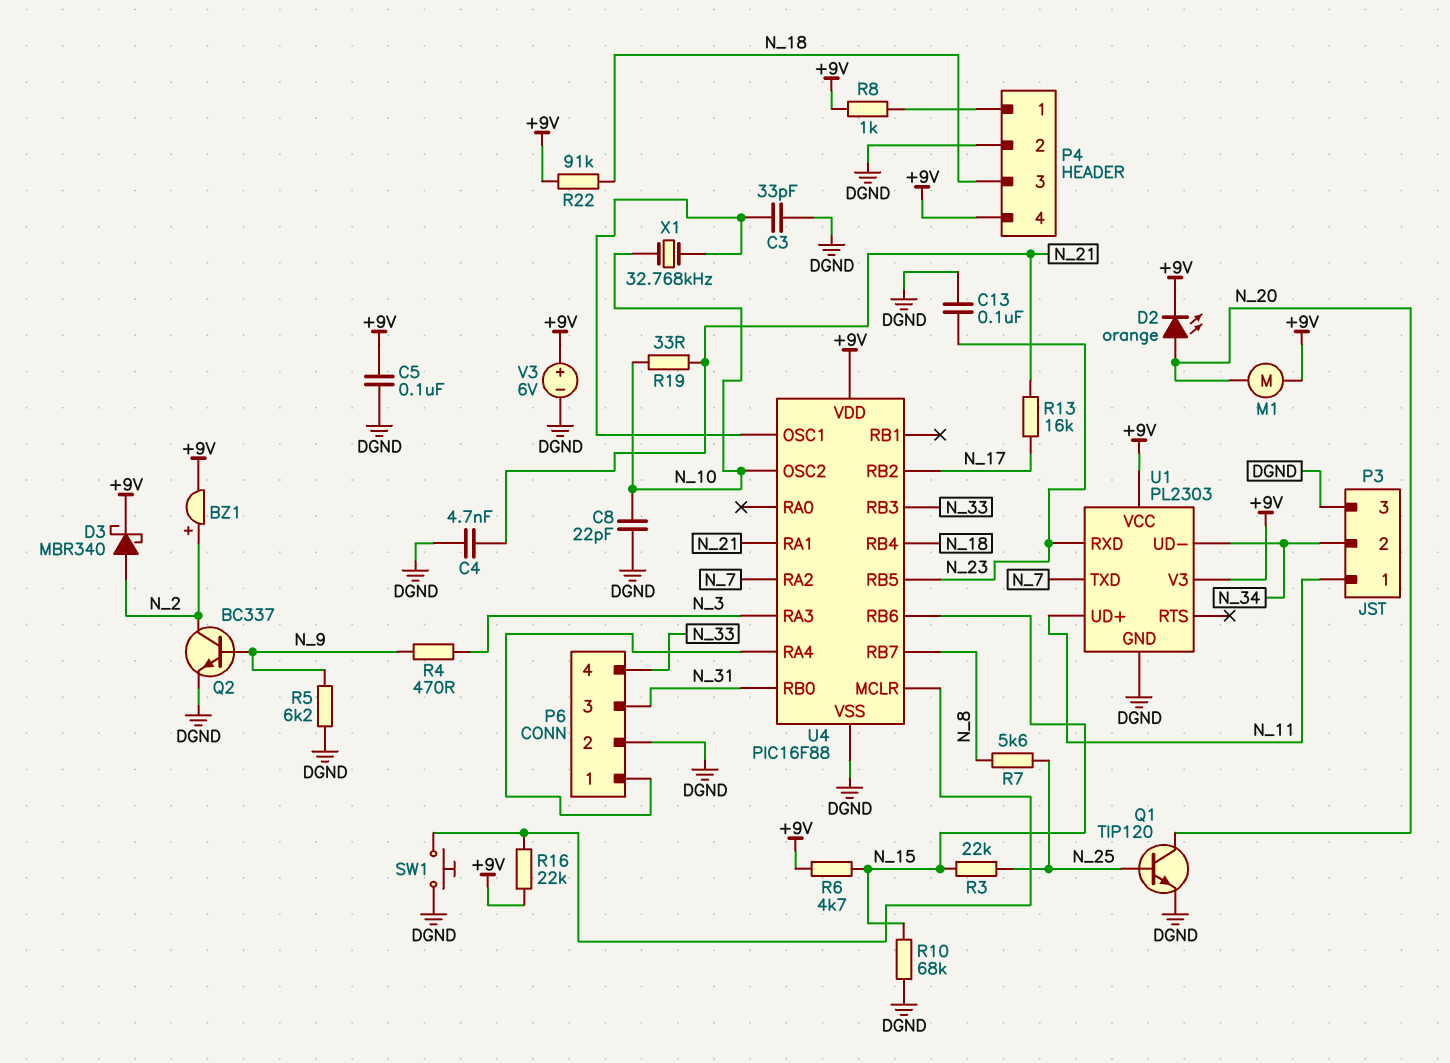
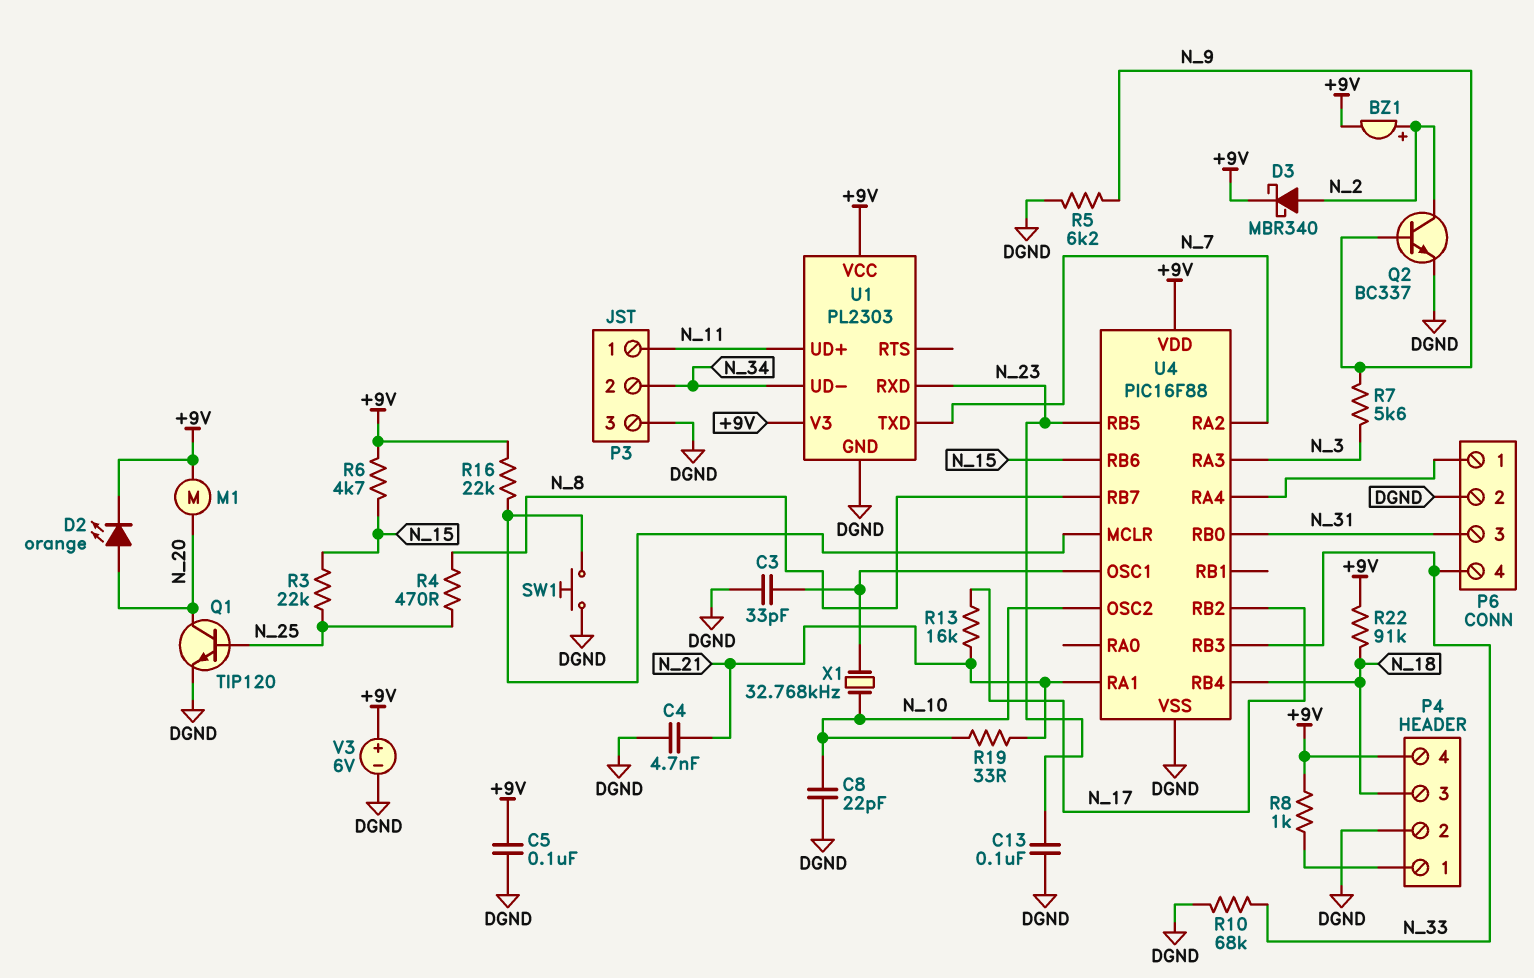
R4: 470 (N_3, N_9) -> 470 (N_8, N_25)
R7: 5.6k (N_8, N_25) -> 5.6k (N_3, N_9)
R10: 68k (DGND, N_15) -> 68k (DGND, N_33)

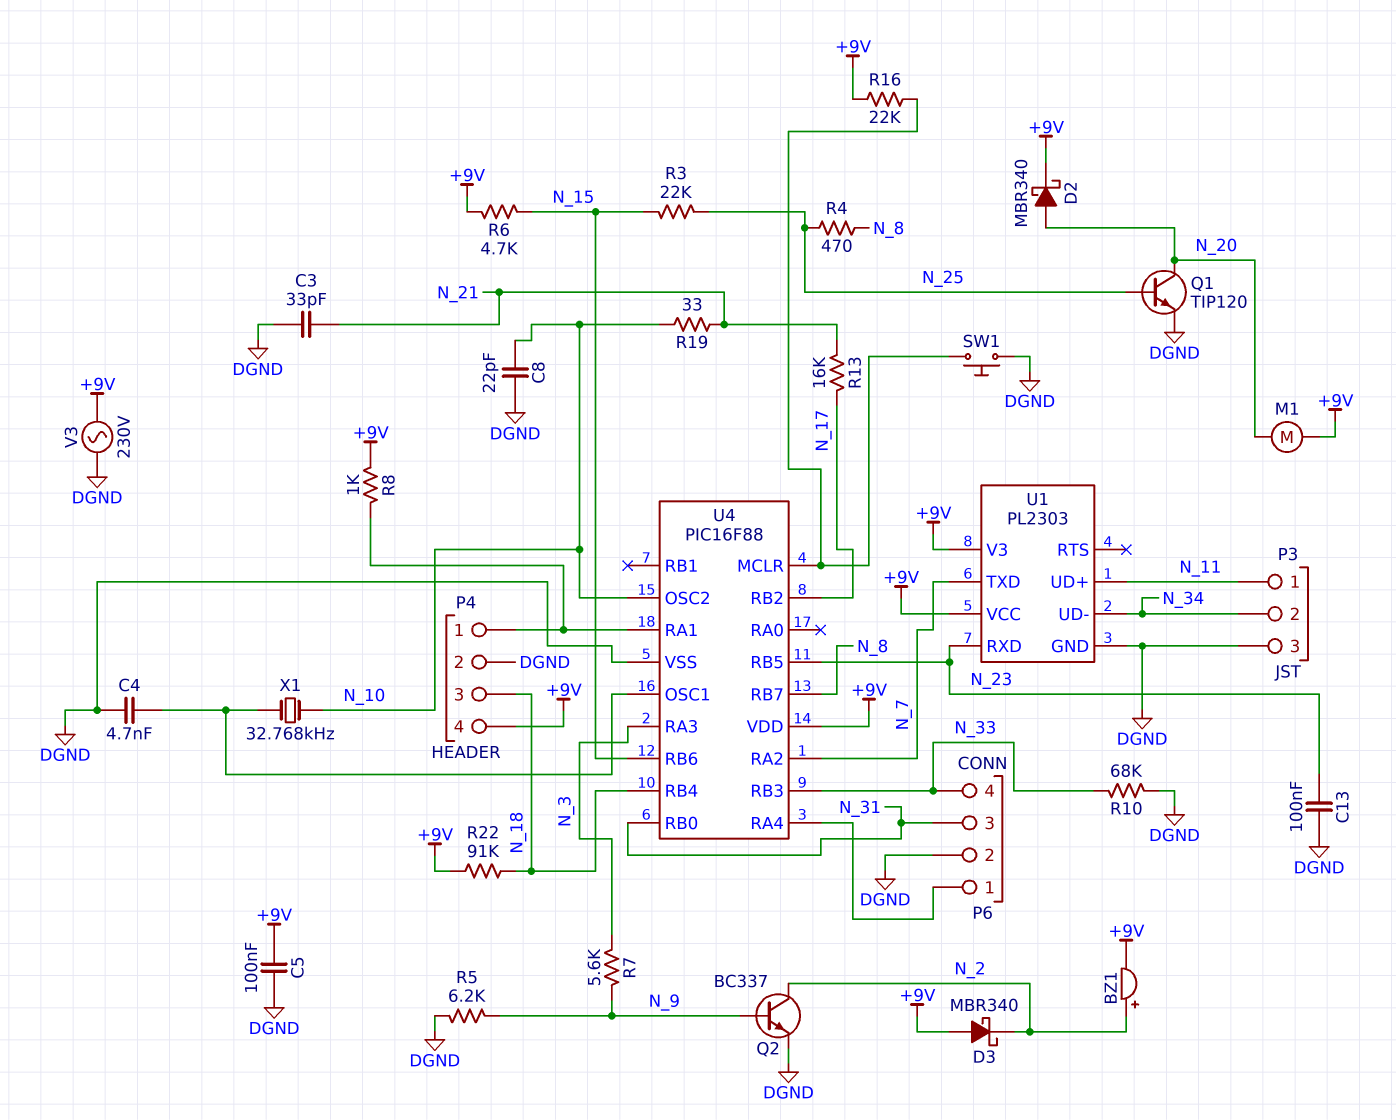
C3: 33pF (DGND, U4/OSC1) -> 33pF (DGND, N_21)
C4: 4.7nF (DGND, N_21) -> 4.7nF (DGND, U4/OSC1)
D2: LED orange (A N_20, K +9V) -> schottky MBR340 (A N_20, K +9V)
D3: schottky MBR340 (A N_2, K +9V) -> schottky MBR340 (A +9V, K N_2)
U4 pin RA1: N_21 -> P4/1
V3: 6V (plus +9V, minus DGND) -> AC 230V (+9V, DGND)

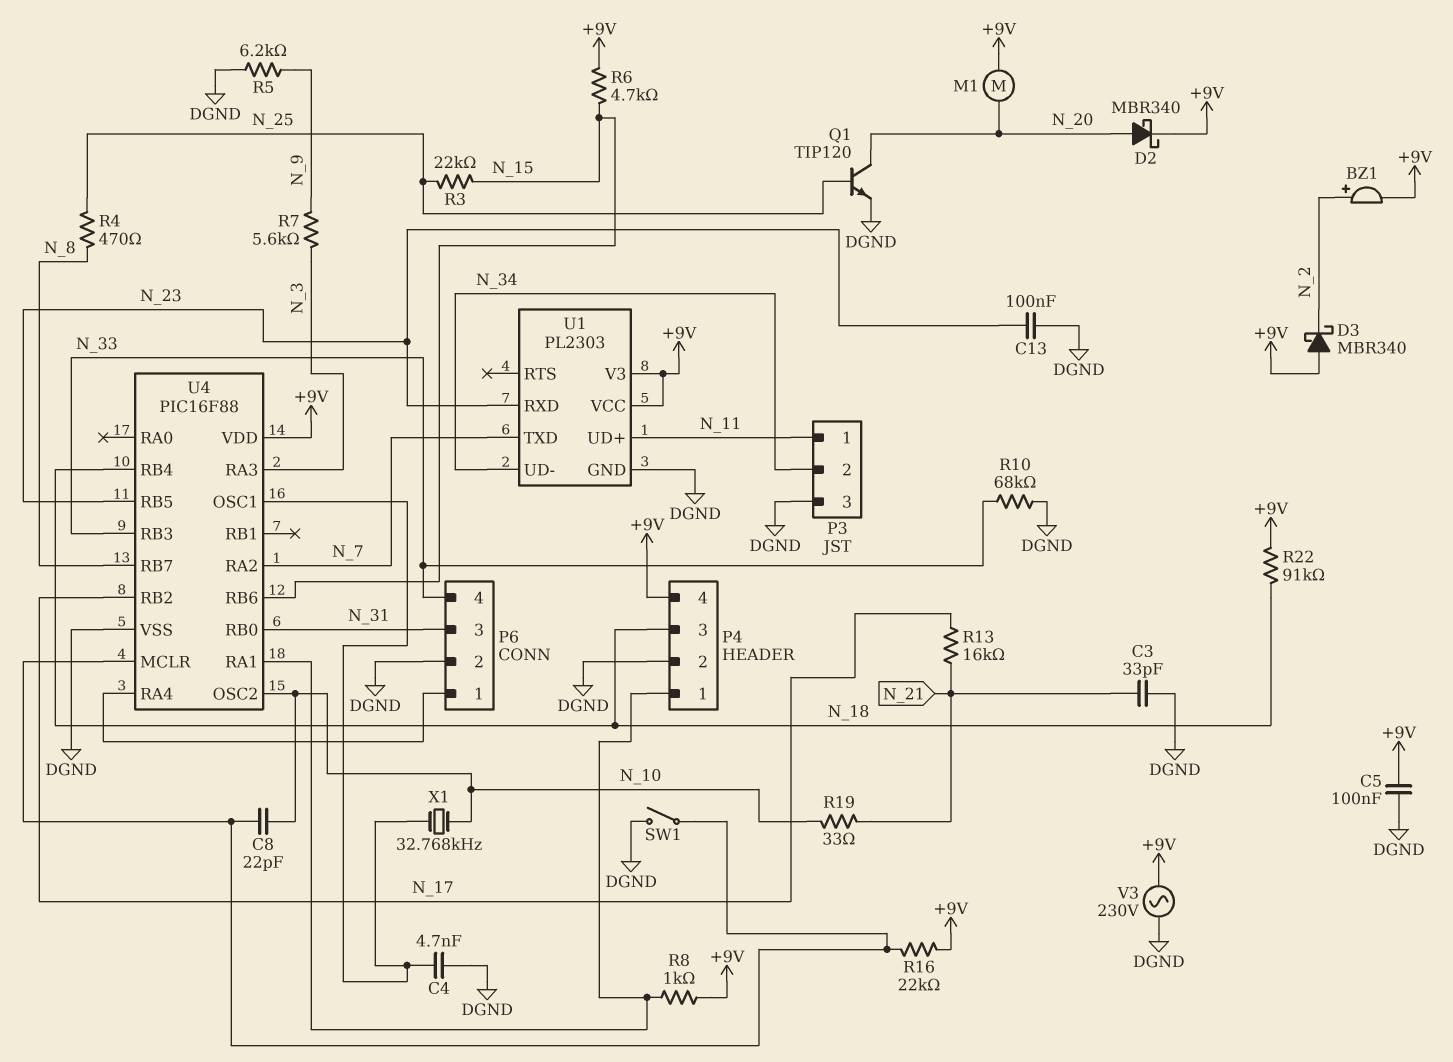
C8: 22pF (DGND, N_10) -> 22pF (N_10, U4/MCLR)
Q2: NPN BC337 (B N_9, C N_2, E DGND) -> none
SW1: button (DGND, U4/MCLR) -> switch (DGND, U4/MCLR)

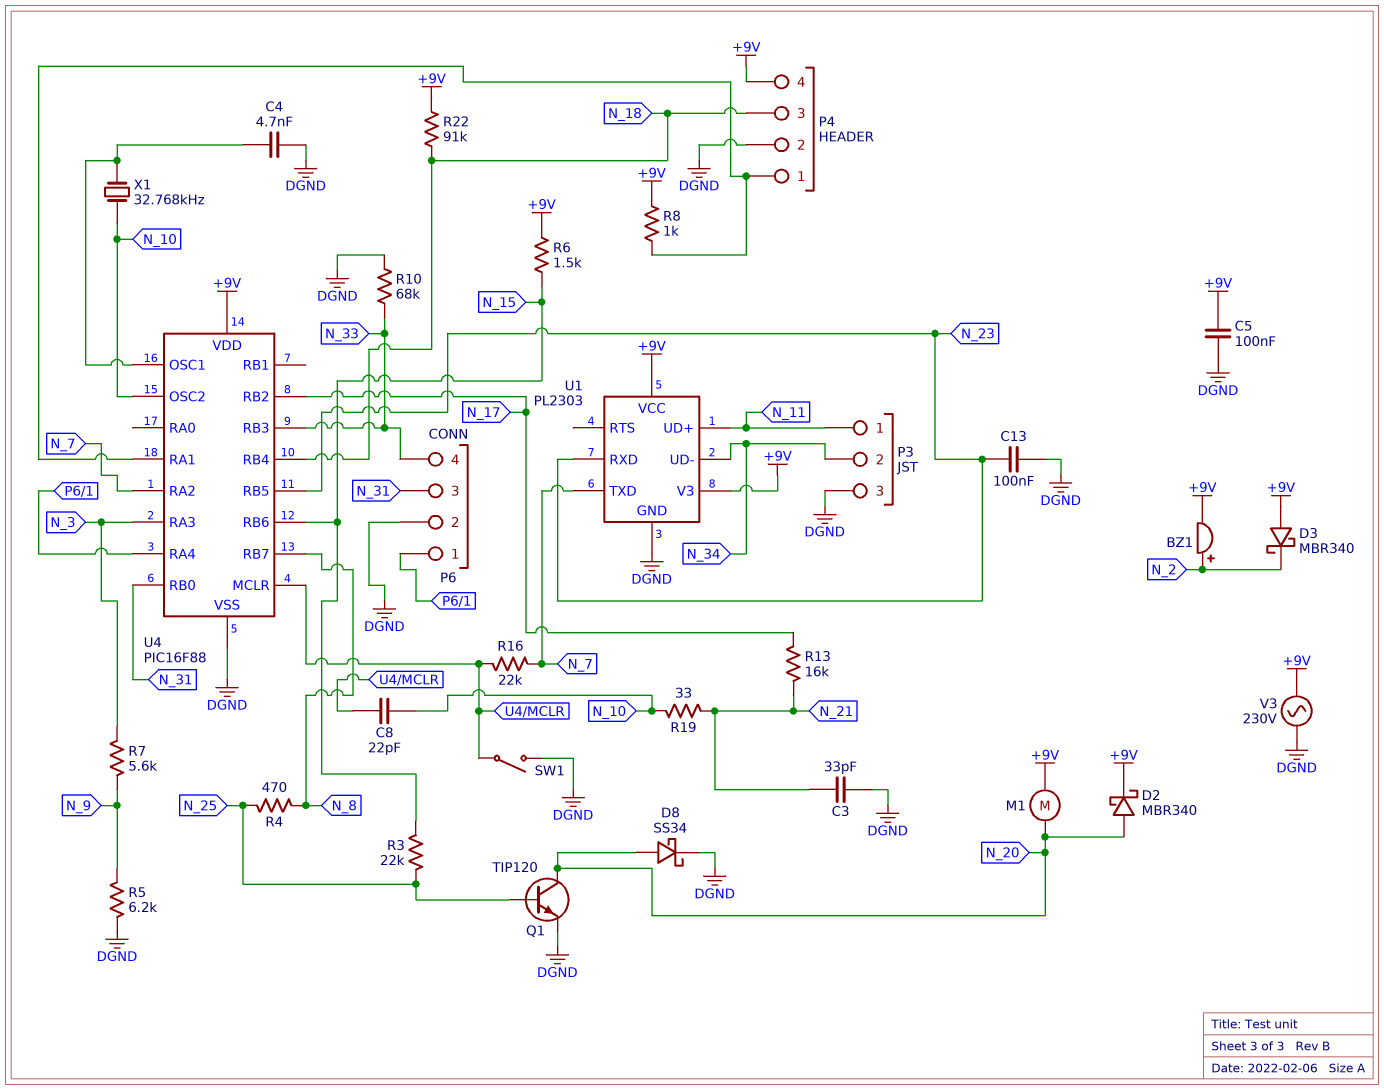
D8: none -> schottky SS34 (A N_20, K DGND)
R6: 4.7k (+9V, N_15) -> 1.5k (+9V, N_15)
R16: 22k (+9V, U4/MCLR) -> 22k (N_7, U4/MCLR)

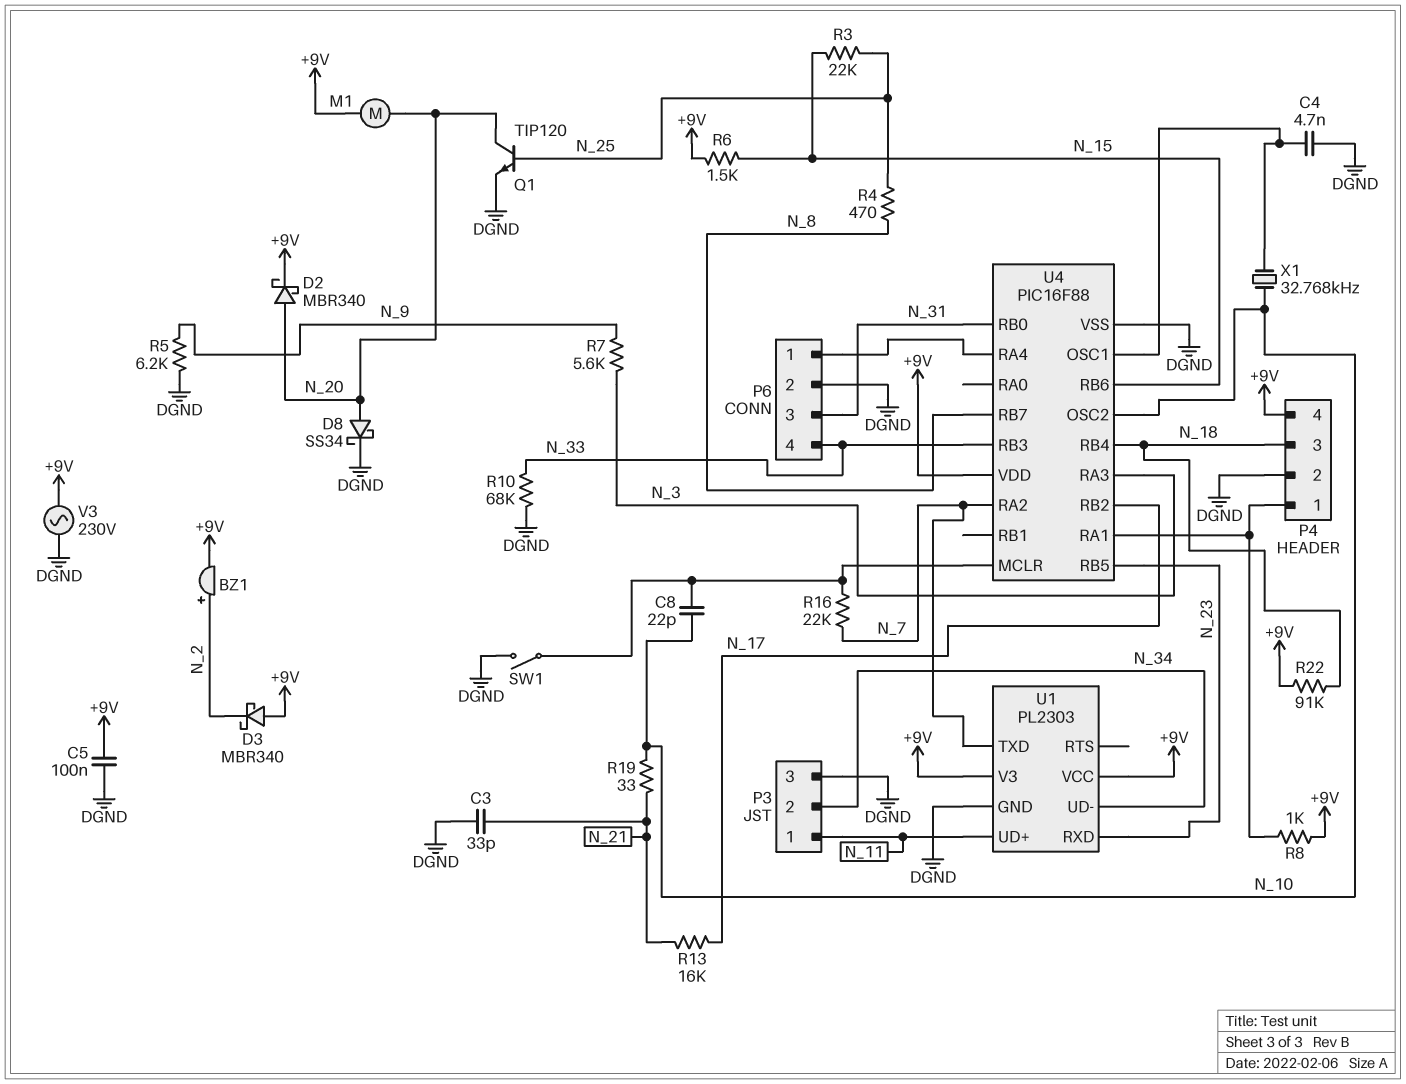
C13: 100nF (DGND, N_23) -> none

